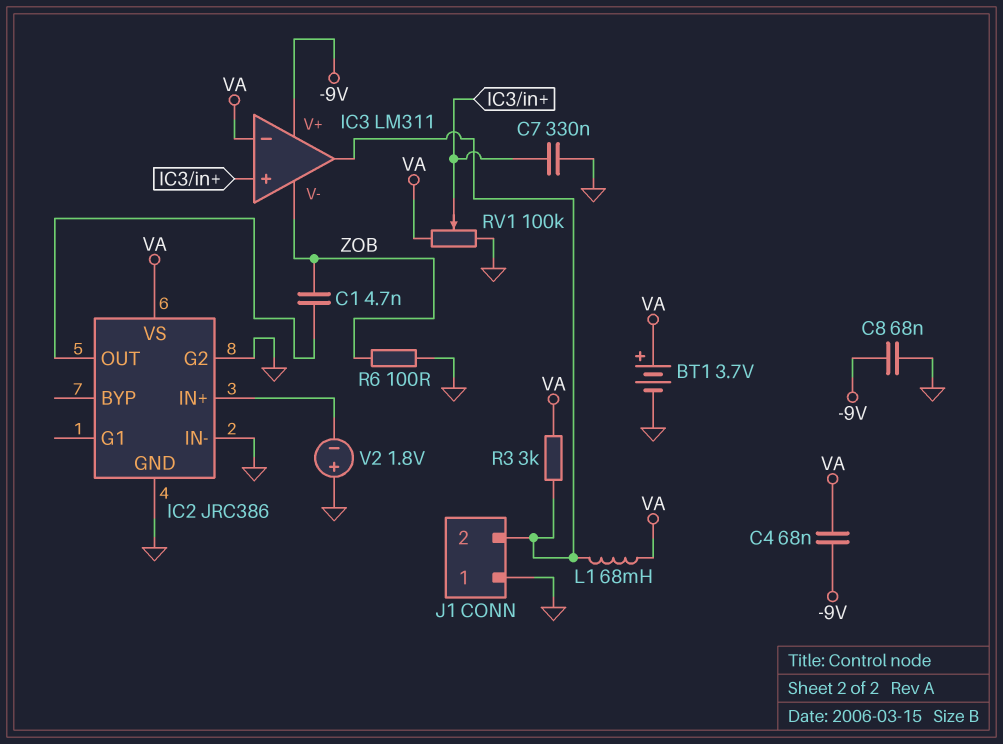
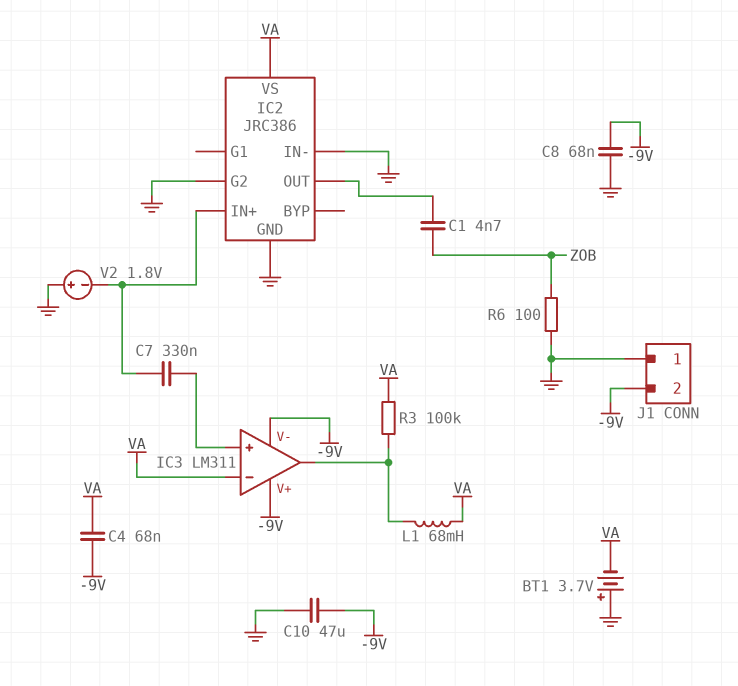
BT1: 3.7V (plus VA, minus GND) -> 3.7V (plus GND, minus VA)
C7: 330nF (GND, IC3/in+) -> 330nF (IC2/IN+, IC3/in+)
C10: none -> 47uF (-9V, GND)
IC3 pin V-: ZOB -> -9V
J1 pin 2: IC3/out -> -9V
R3: 3k (IC3/out, VA) -> 100k (IC3/out, VA)
RV1: 100k (GND, VA, wiper IC3/in+) -> none

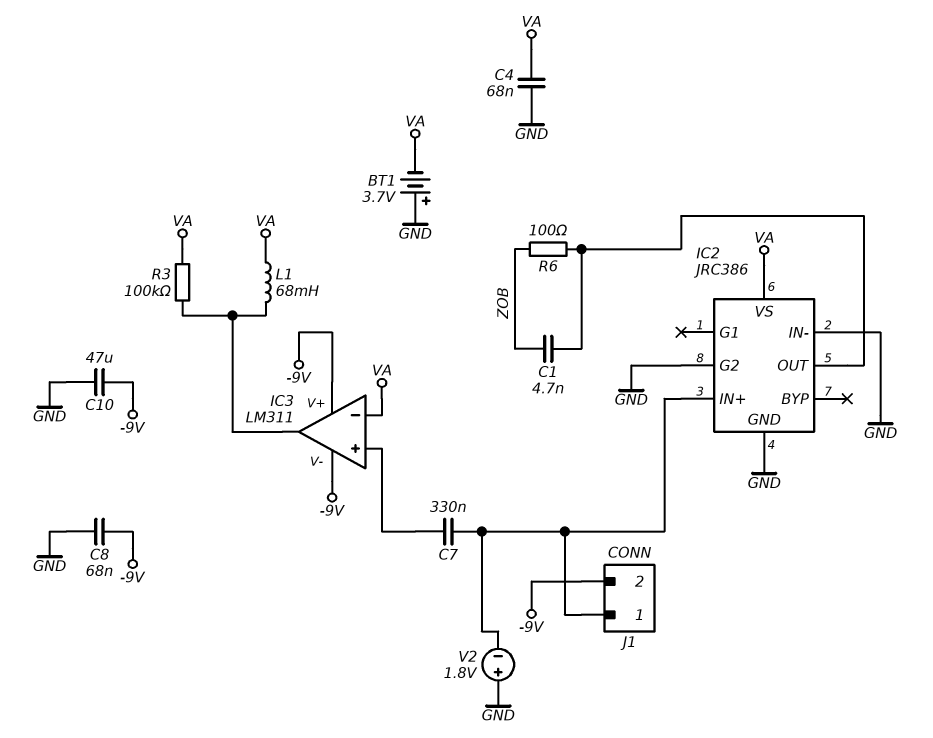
C4: 68nF (-9V, VA) -> 68nF (GND, VA)
J1 pin 1: GND -> IC2/IN+
R6: 100 (GND, ZOB) -> 100 (IC2/OUT, ZOB)

